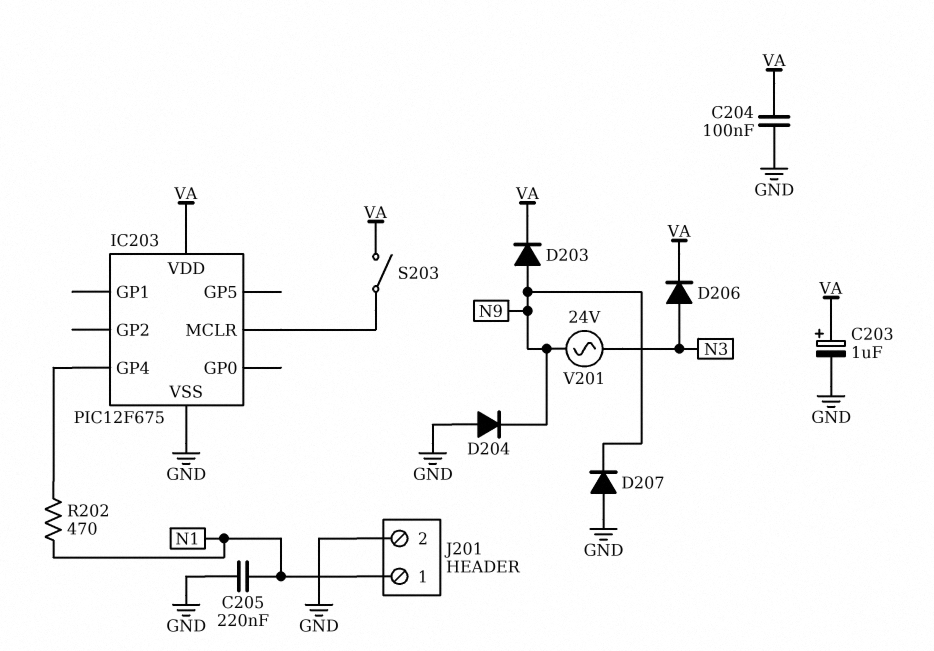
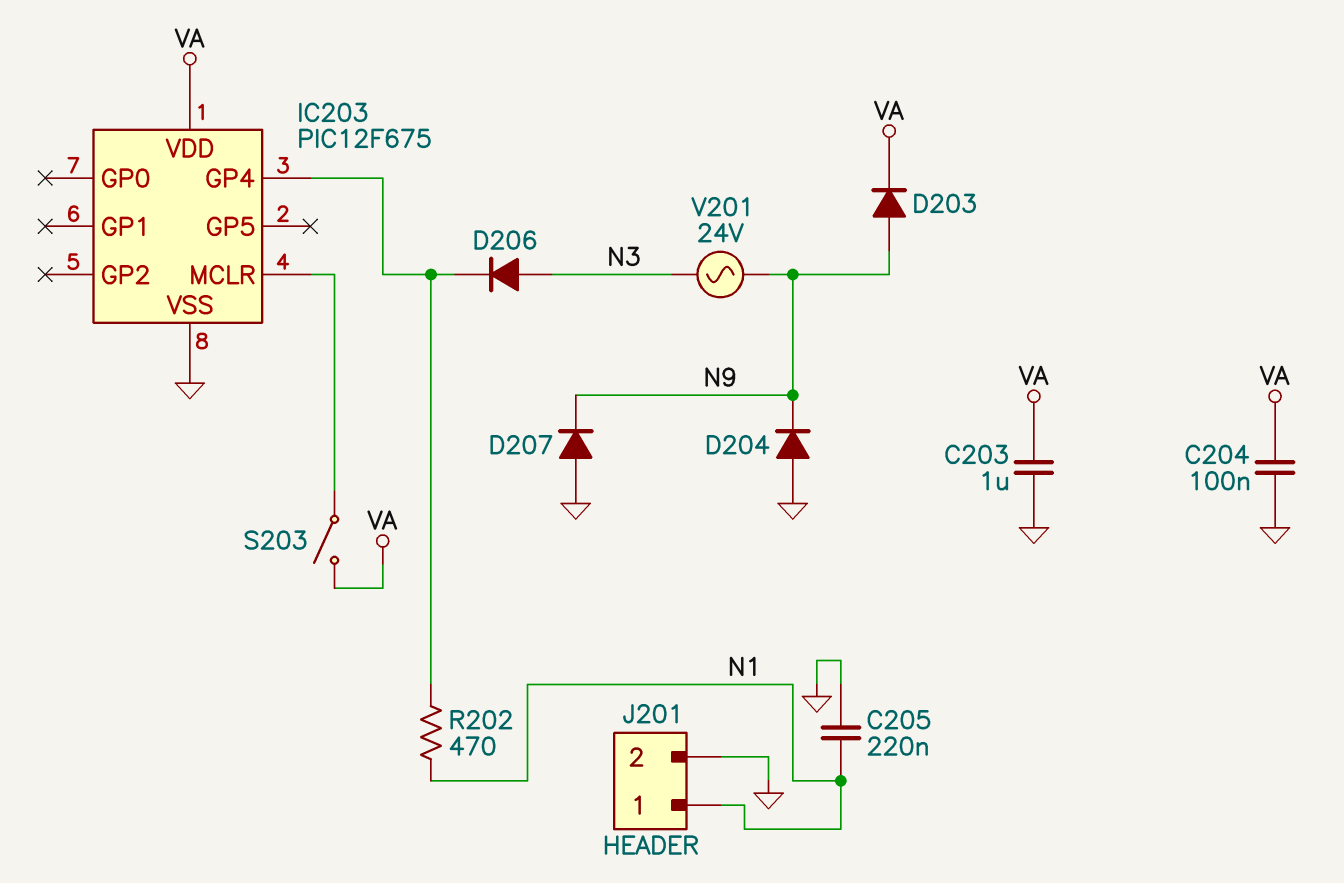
C203: 1uF (plus VA, minus GND) -> 1uF (GND, VA)
D206: diode (A N3, K VA) -> diode (A N3, K IC203/GP4)

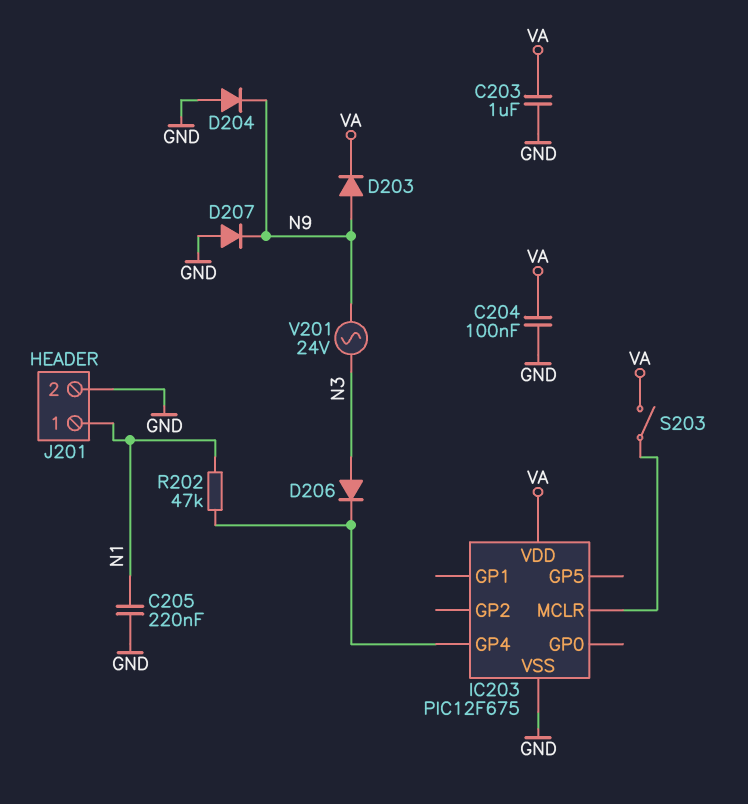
R202: 470 (IC203/GP4, N1) -> 47k (IC203/GP4, N1)

